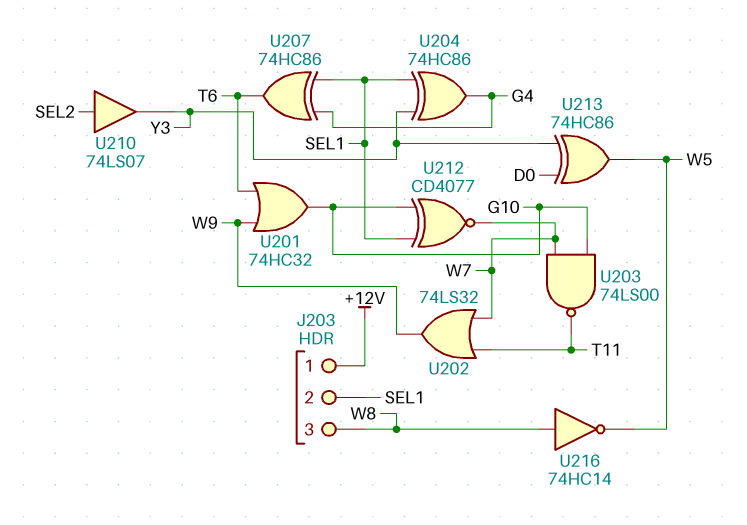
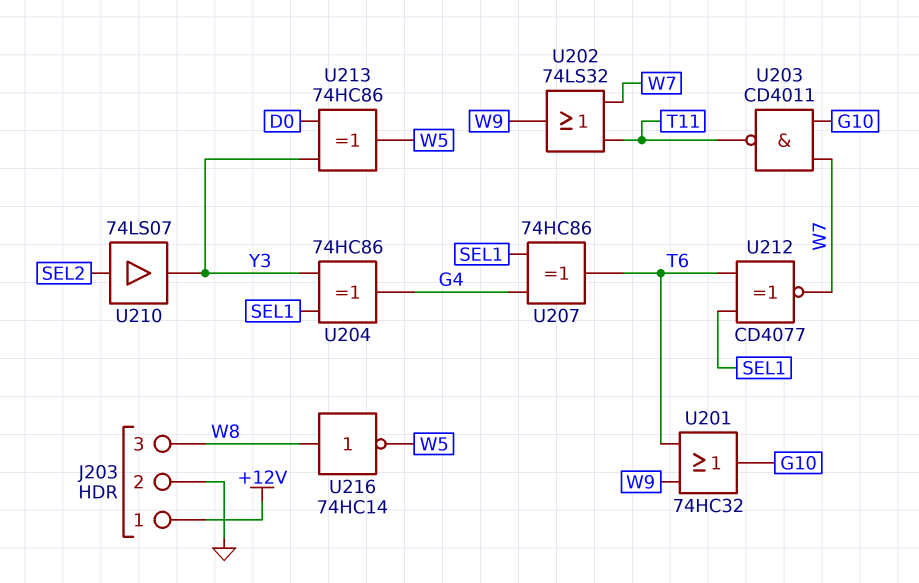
J203 pin 2: SEL1 -> GND
U203: NAND 74LS00 (in G10, in W7, out T11) -> NAND CD4011 (in G10, in W7, out T11)
U212: XNOR CD4077 (in G10, in SEL1, out W7) -> XNOR CD4077 (in SEL1, in T6, out W7)

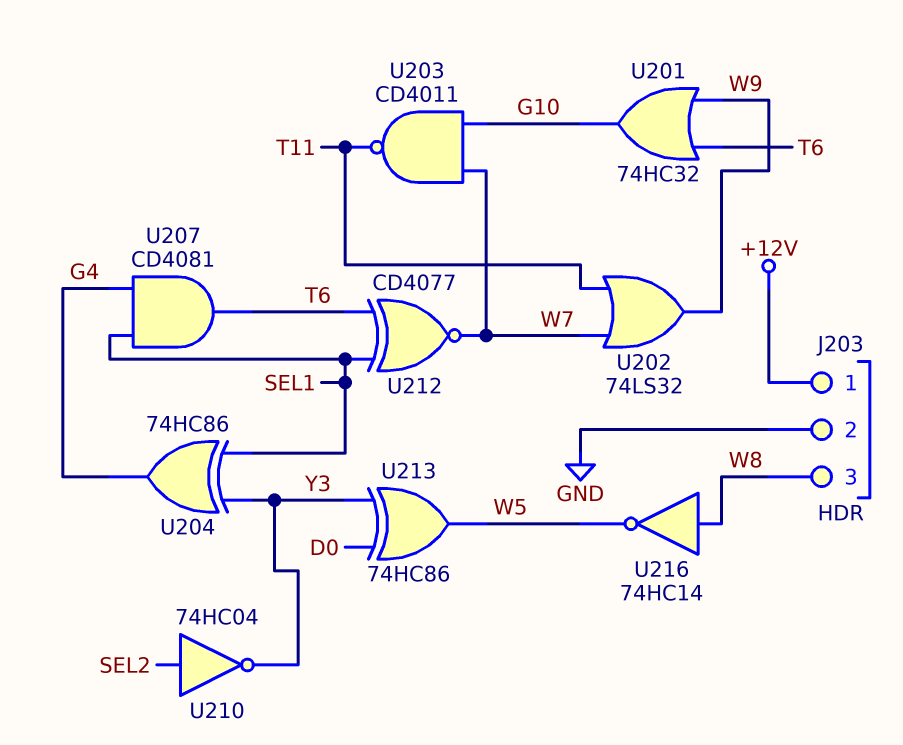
U207: XOR 74HC86 (in G4, in SEL1, out T6) -> AND CD4081 (in G4, in SEL1, out T6)
U210: buffer 74LS07 (in SEL2, out Y3) -> NOT 74HC04 (in SEL2, out Y3)

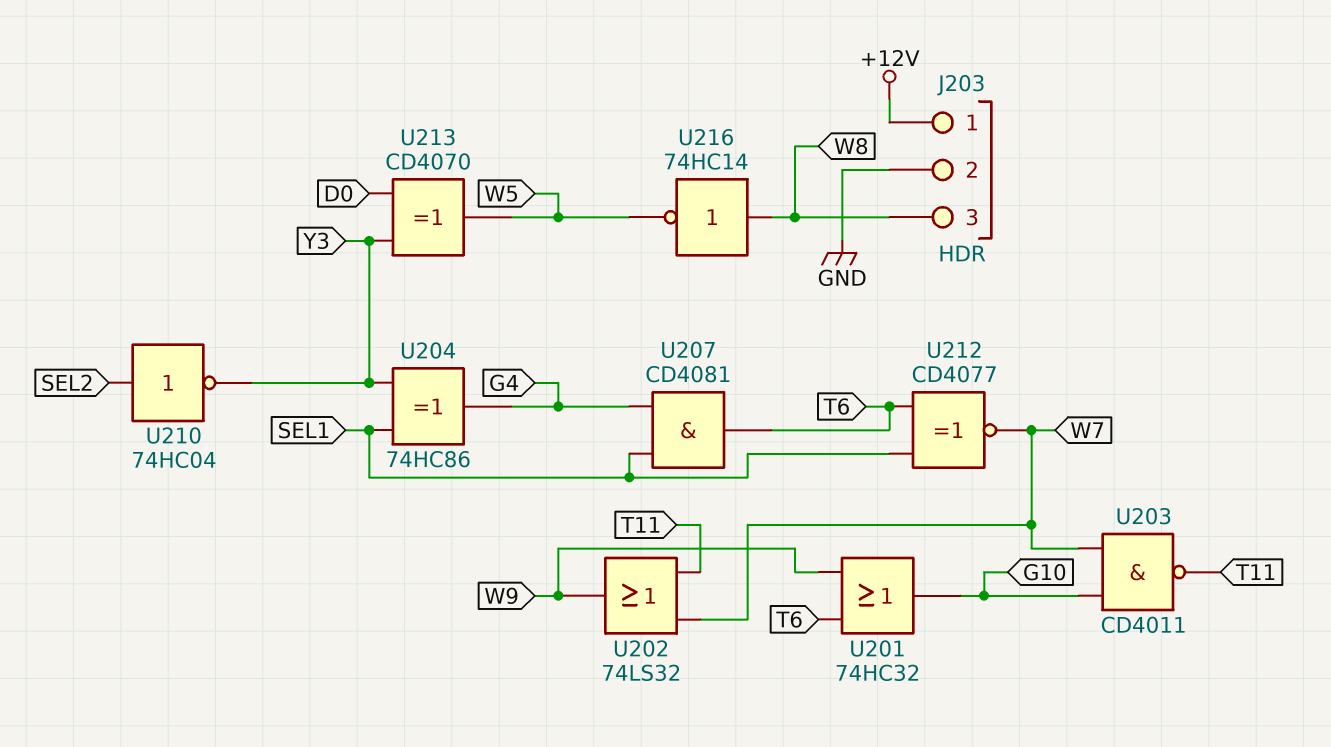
U213: XOR 74HC86 (in D0, in Y3, out W5) -> XOR CD4070 (in D0, in Y3, out W5)

